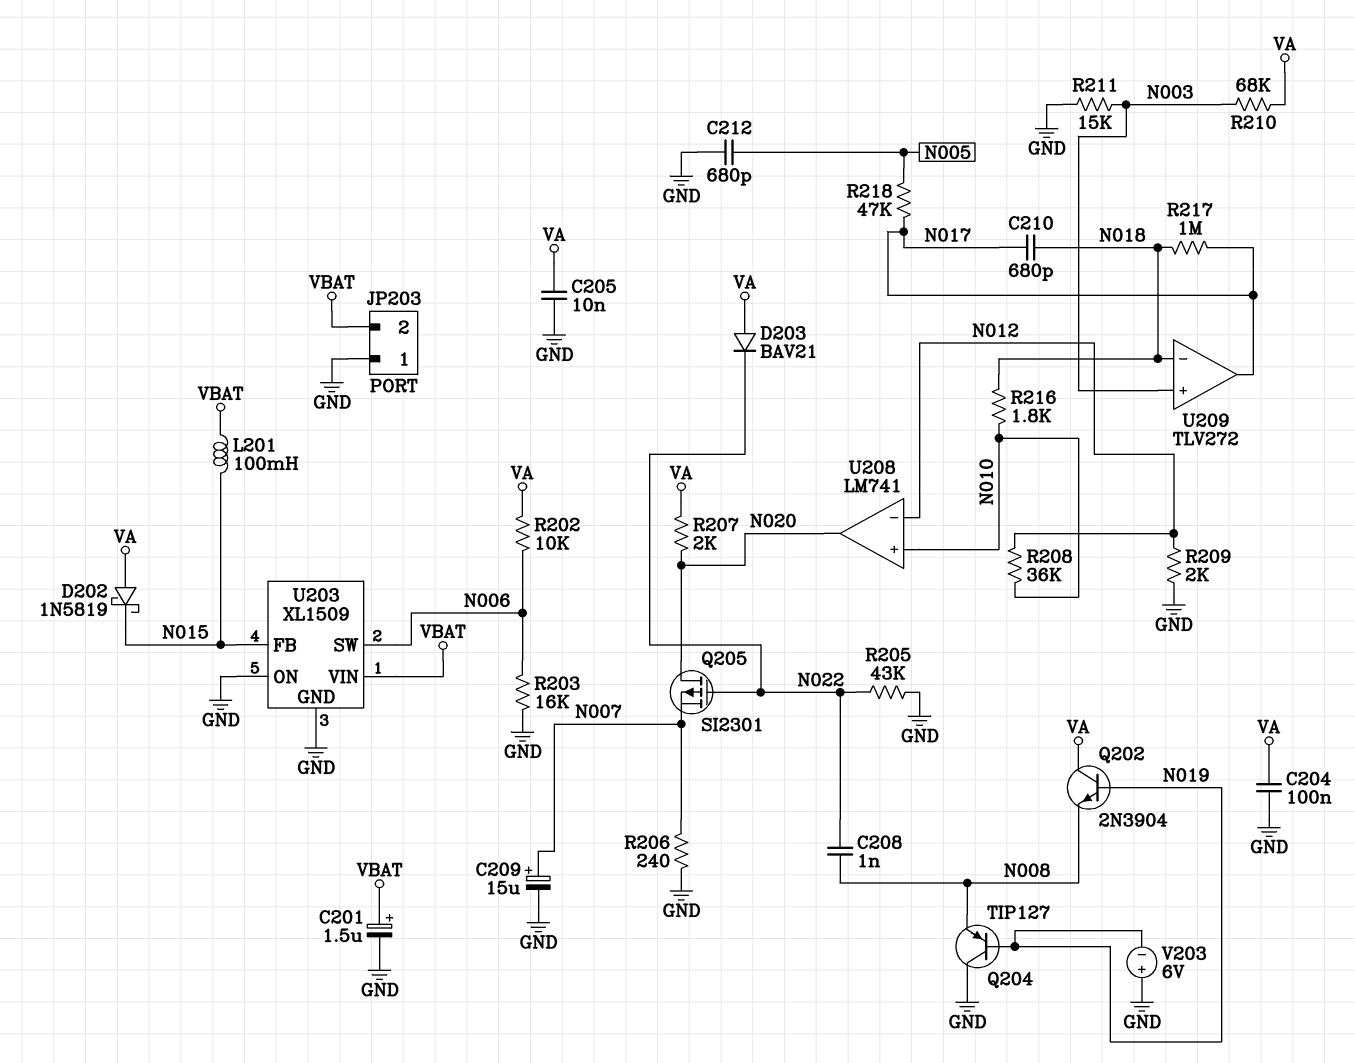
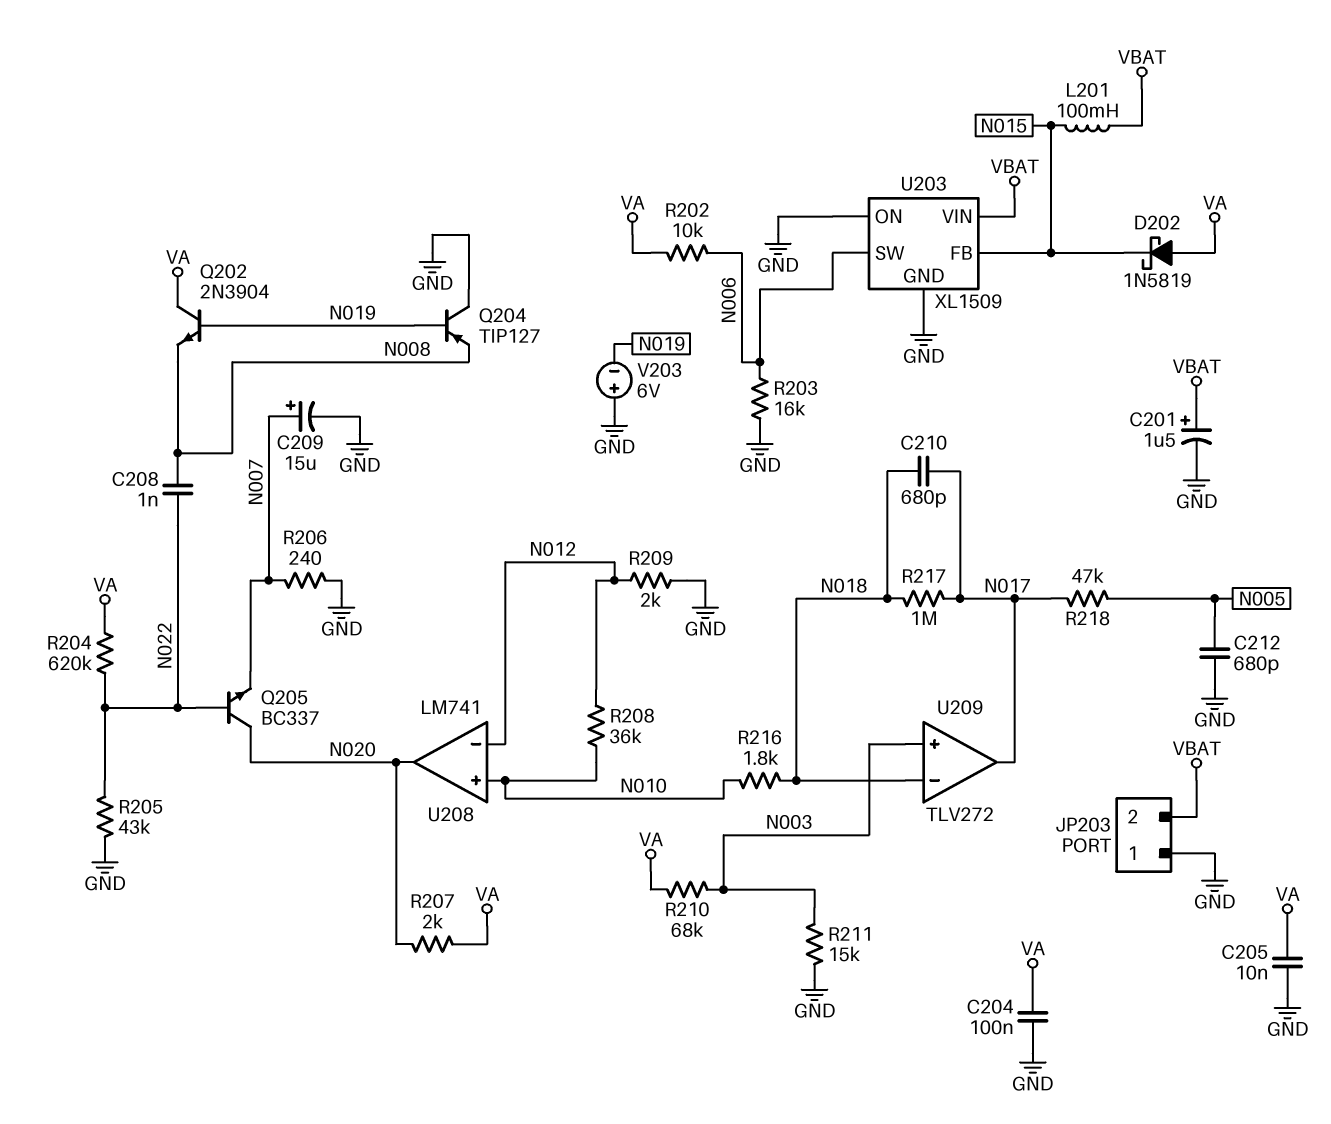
D203: diode BAV21 (A VA, K N022) -> none
Q205: PMOS SI2301 (G N022, D N020, S N007) -> NPN BC337 (B N022, C N020, E N007)
R204: none -> 620k (N022, VA)

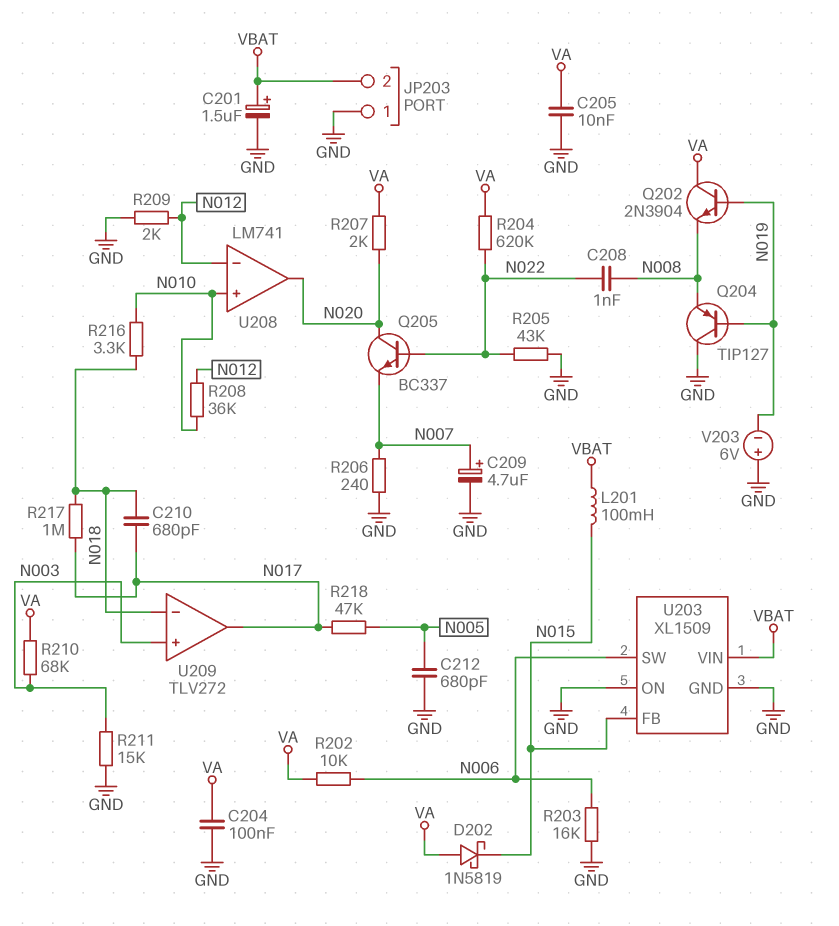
C209: 15uF (plus N007, minus GND) -> 4.7uF (plus N007, minus GND)
R216: 1.8k (N010, N018) -> 3.3k (N010, N018)

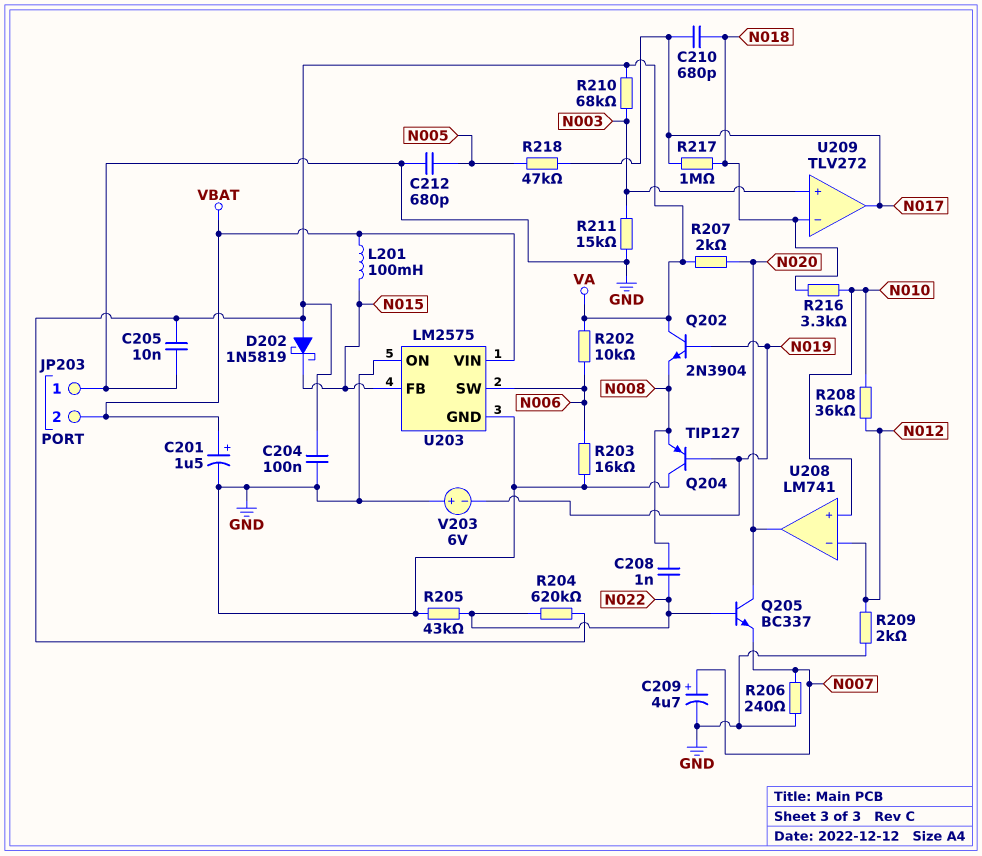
U203: XL1509 -> LM2575

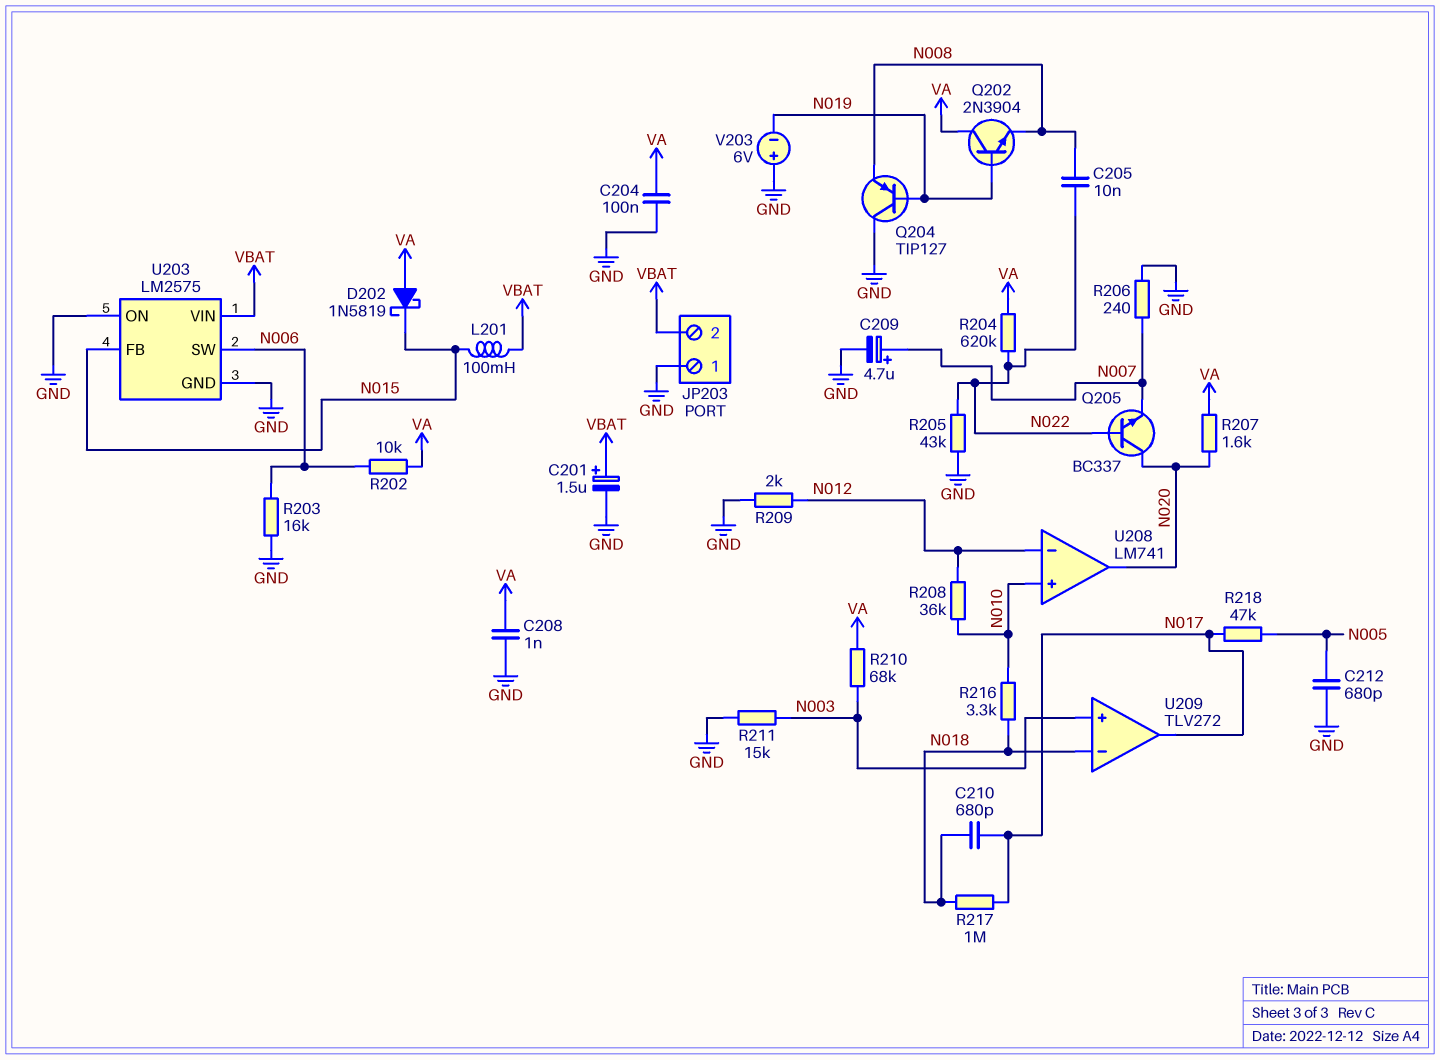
C205: 10nF (GND, VA) -> 10nF (N008, N022)
C208: 1nF (N008, N022) -> 1nF (GND, VA)
R207: 2k (N020, VA) -> 1.6k (N020, VA)

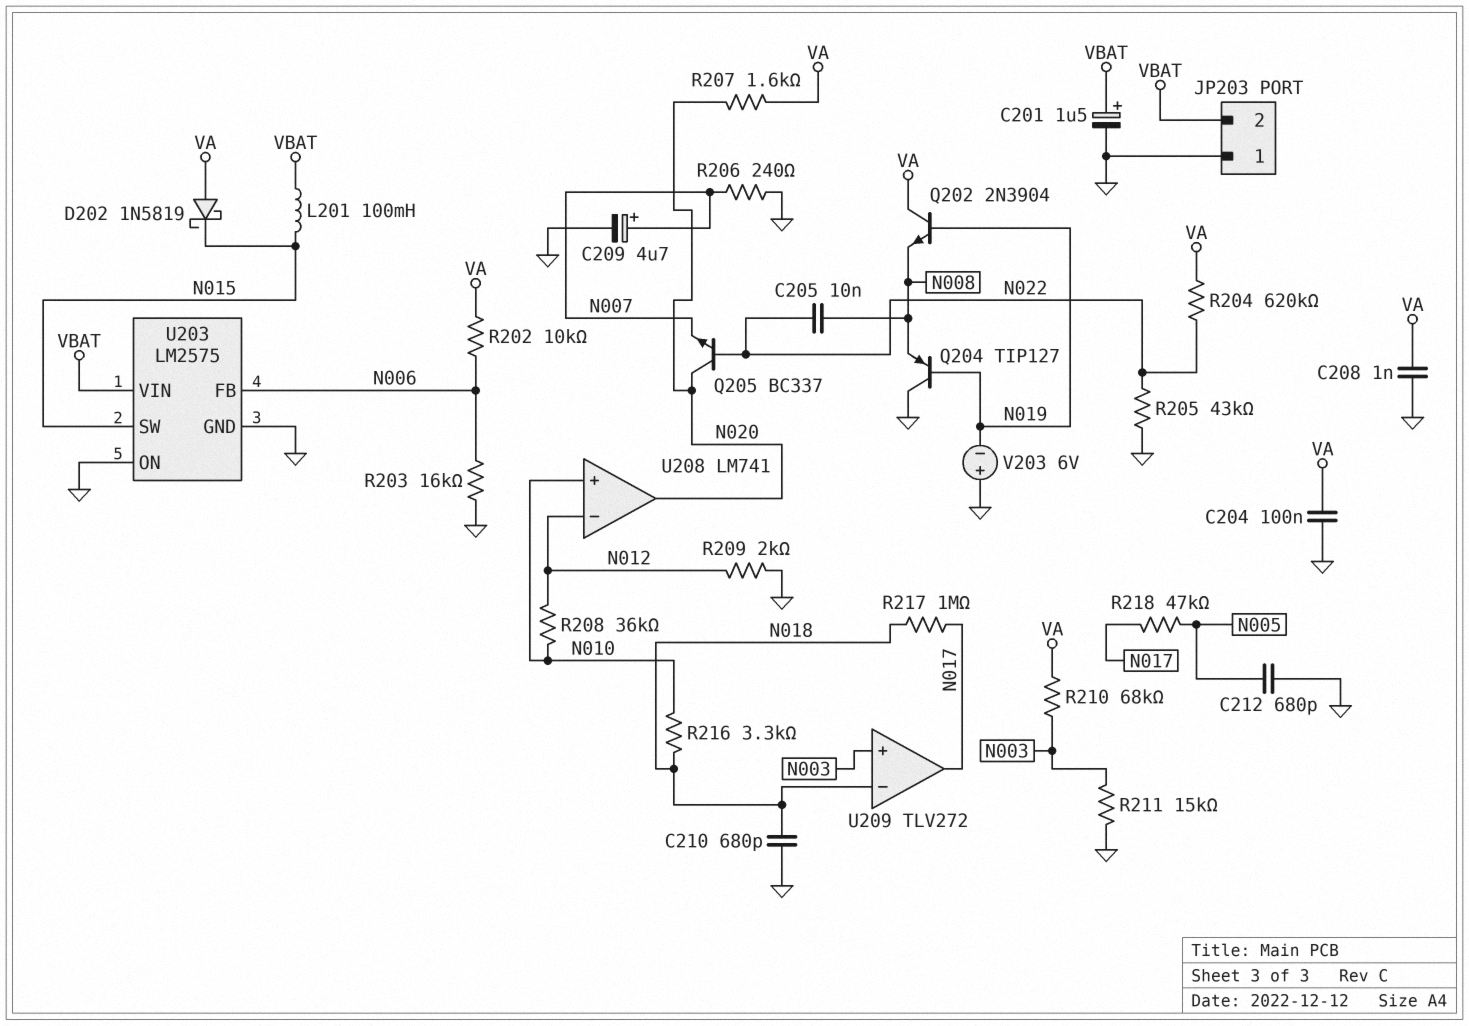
C210: 680pF (N017, N018) -> 680pF (GND, N018)
U203 pin FB: N015 -> N006
U203 pin SW: N006 -> N015

